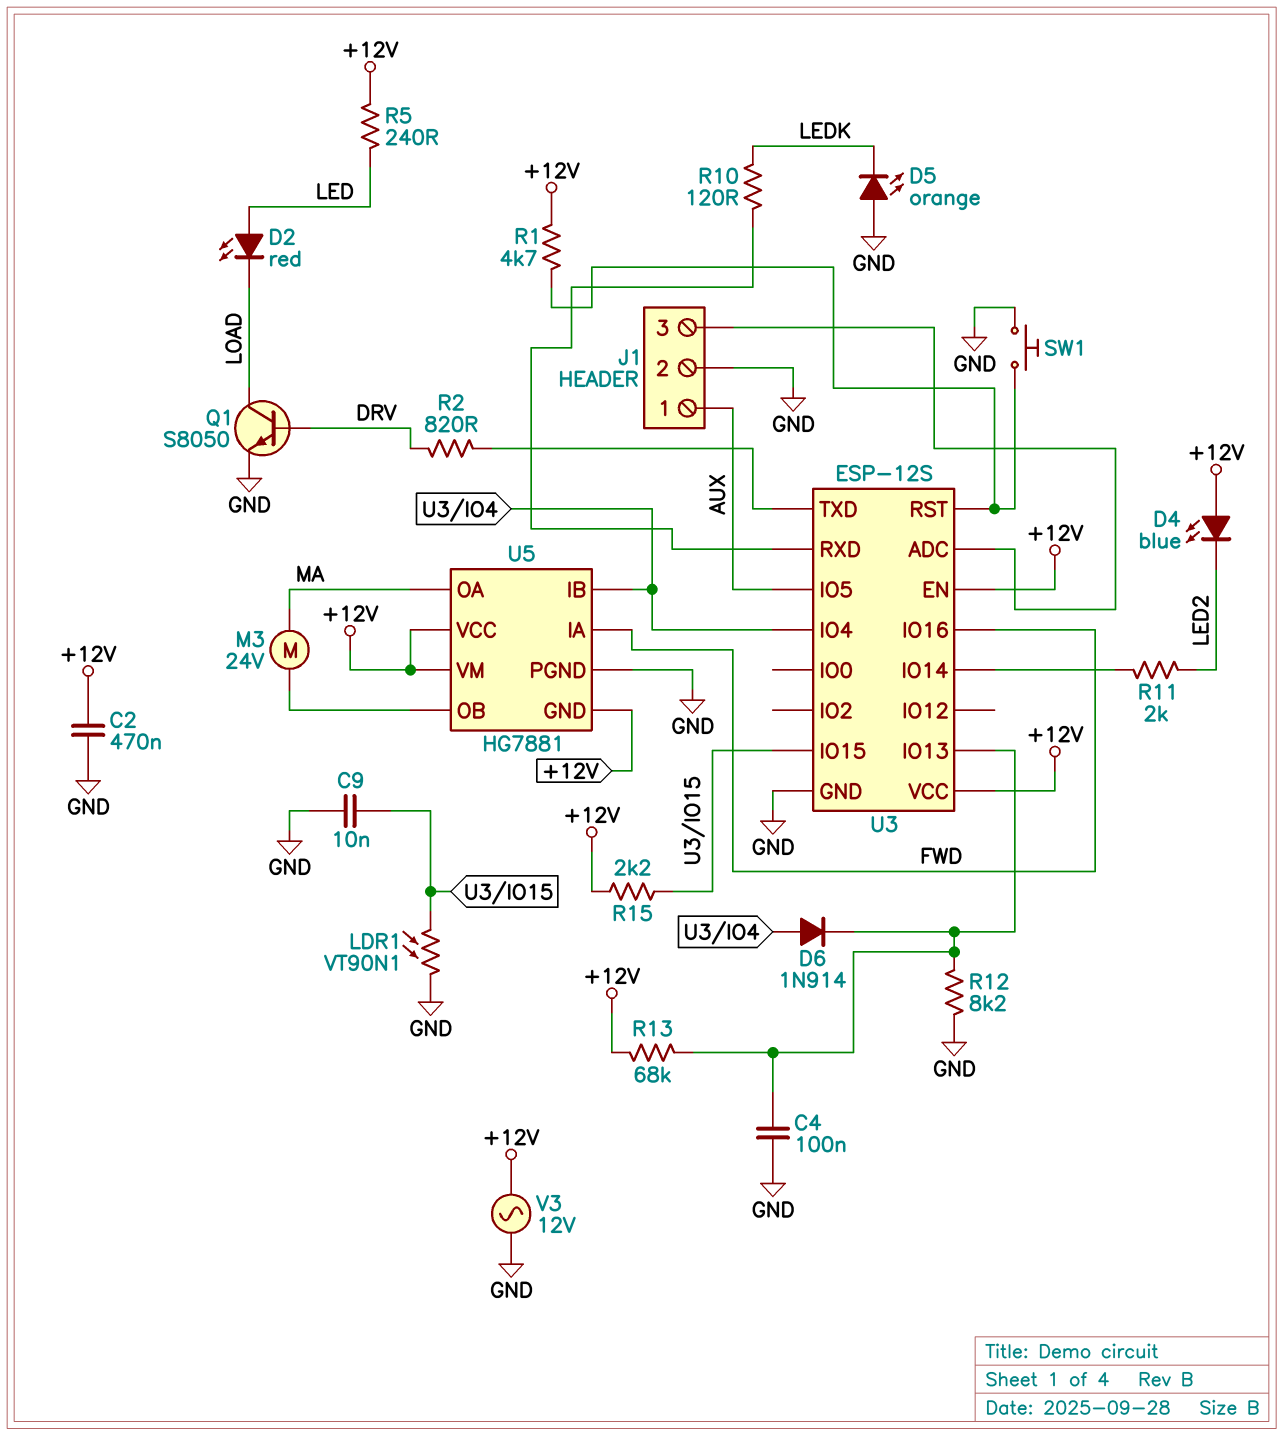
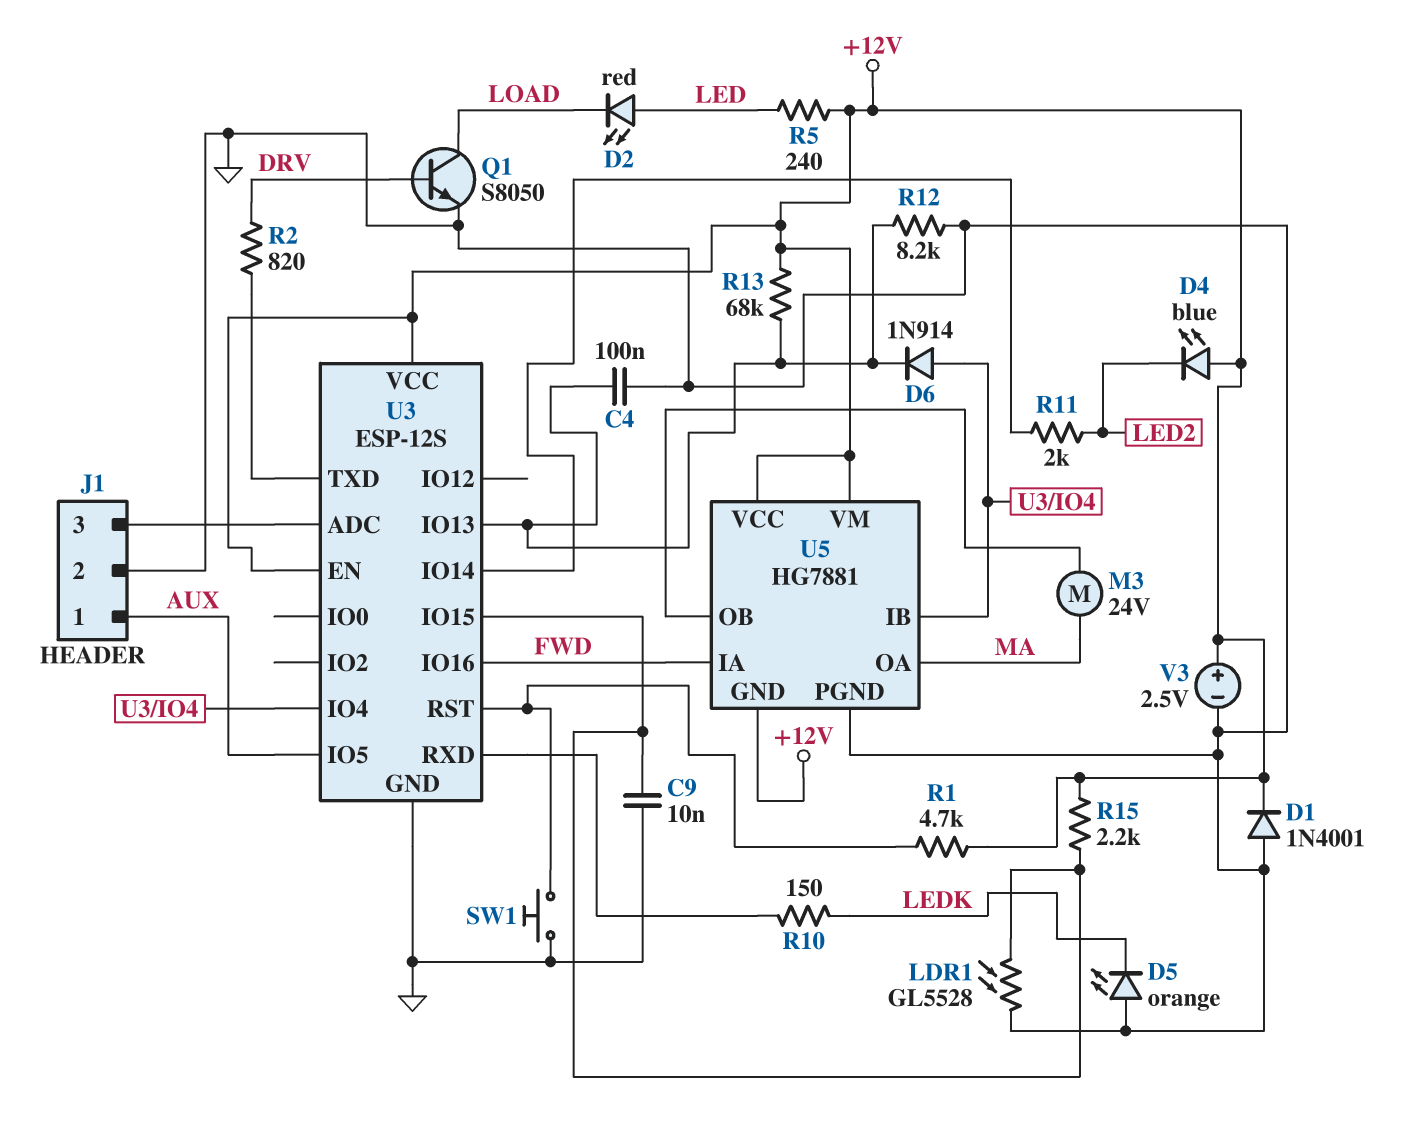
C2: 470nF (+12V, GND) -> none
D1: none -> diode 1N4001 (A GND, K +12V)
LDR1: VT90N1 (GND, U3/IO15) -> GL5528 (GND, U3/IO15)
R10: 120 (LEDK, U3/RXD) -> 150 (LEDK, U3/RXD)
V3: AC 12V (+12V, GND) -> 2.5V (plus +12V, minus GND)

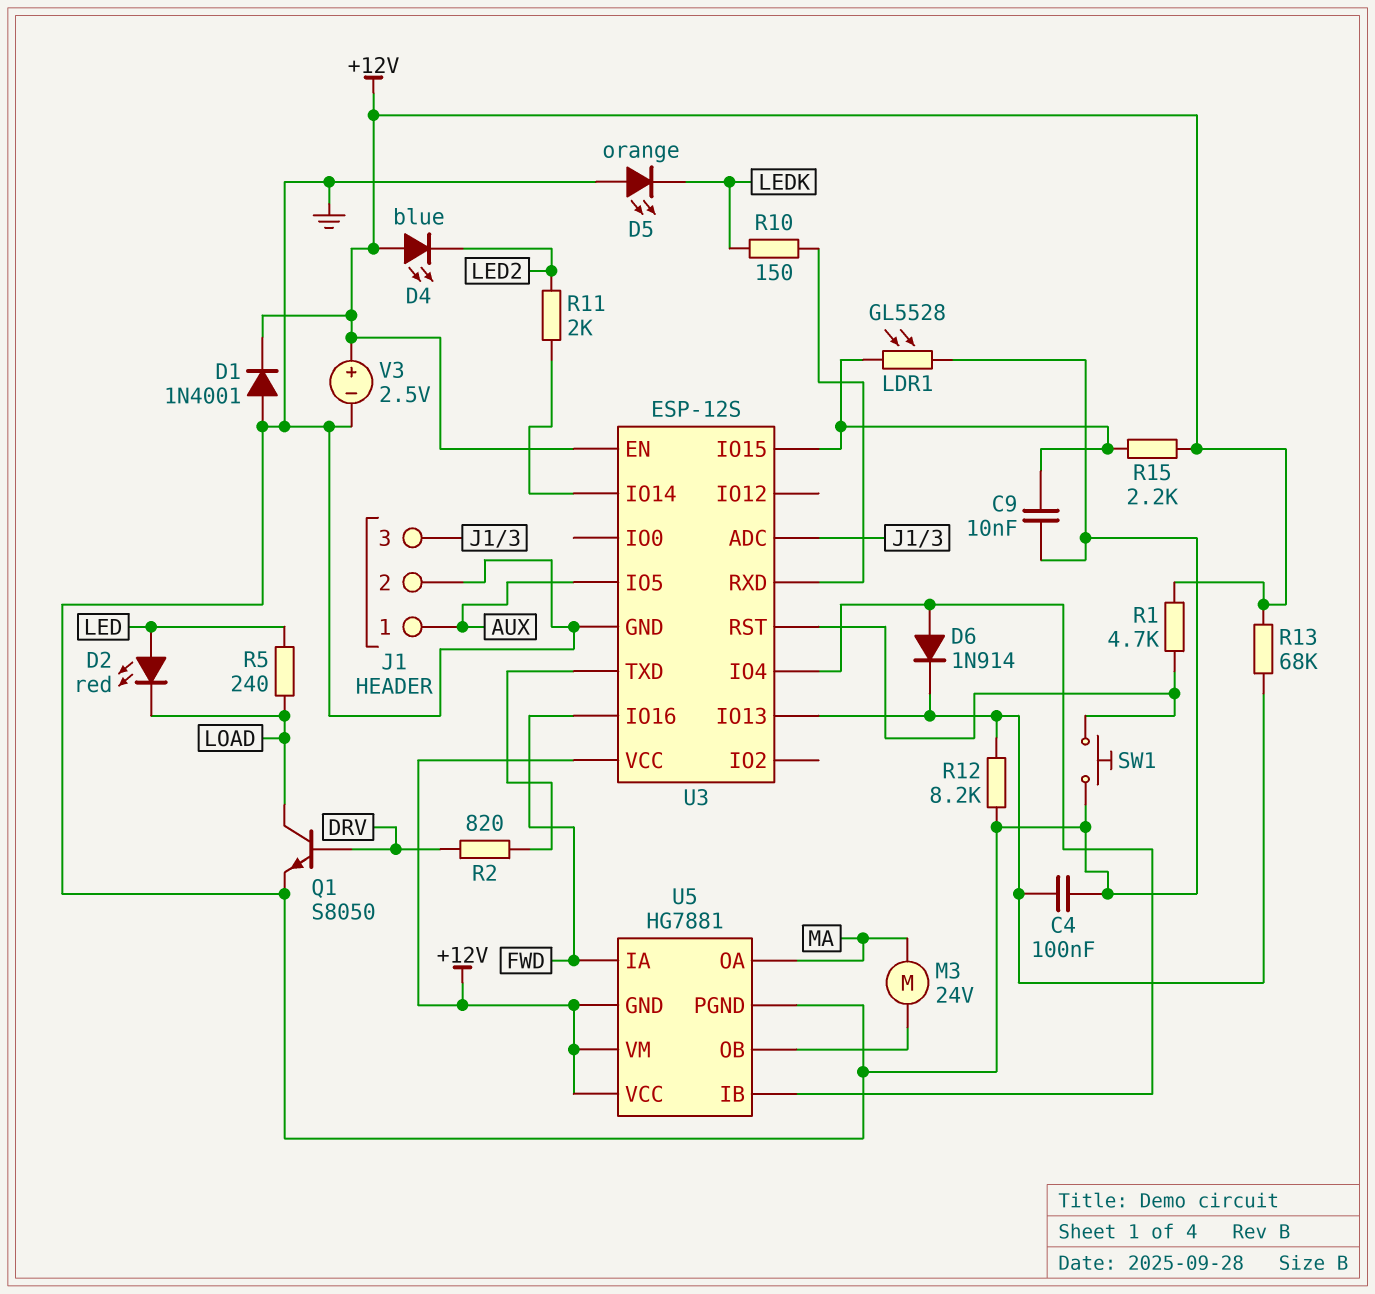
R5: 240 (+12V, LED) -> 240 (LED, LOAD)

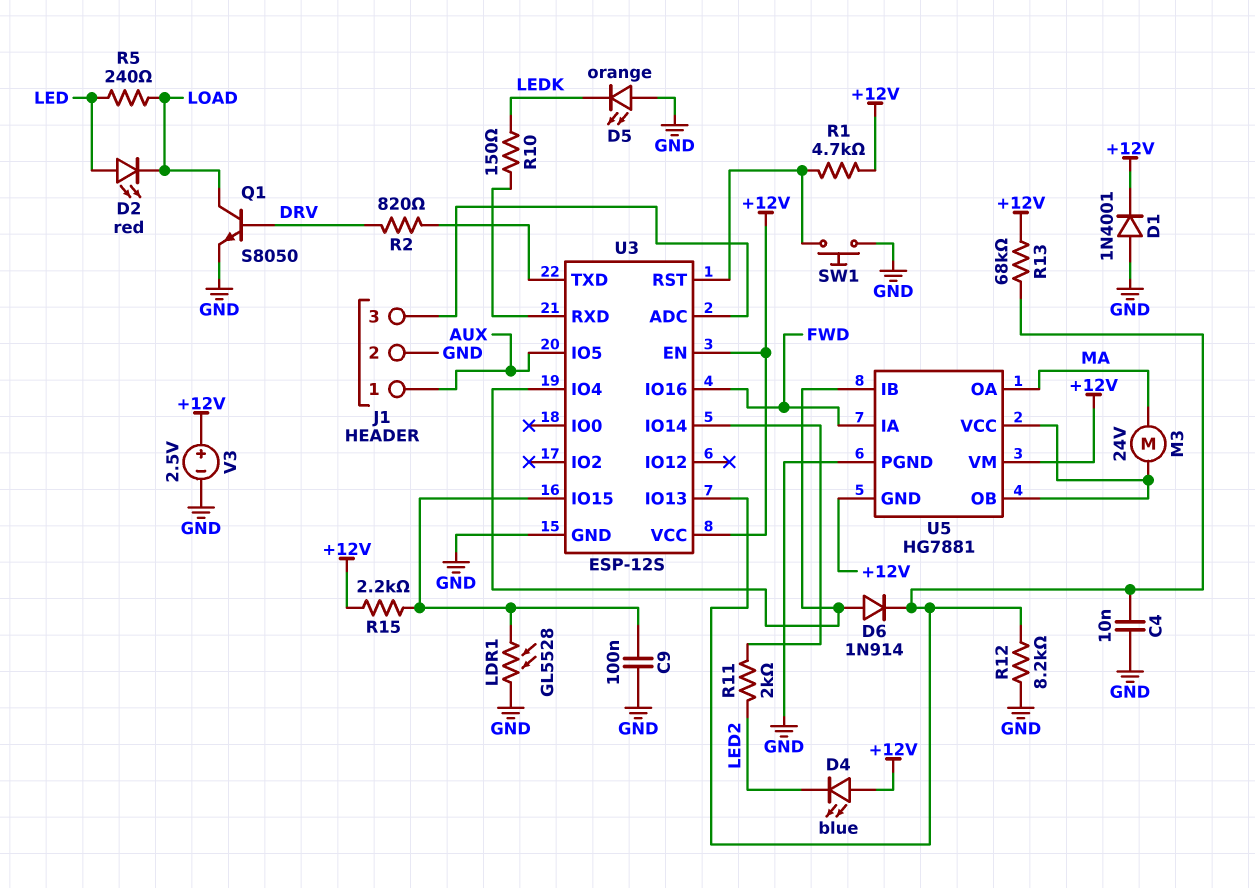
C4: 100nF (GND, U3/IO13) -> 10nF (GND, U3/IO13)
C9: 10nF (GND, U3/IO15) -> 100nF (GND, U3/IO15)
U5 pin VCC: +12V -> U5/OB

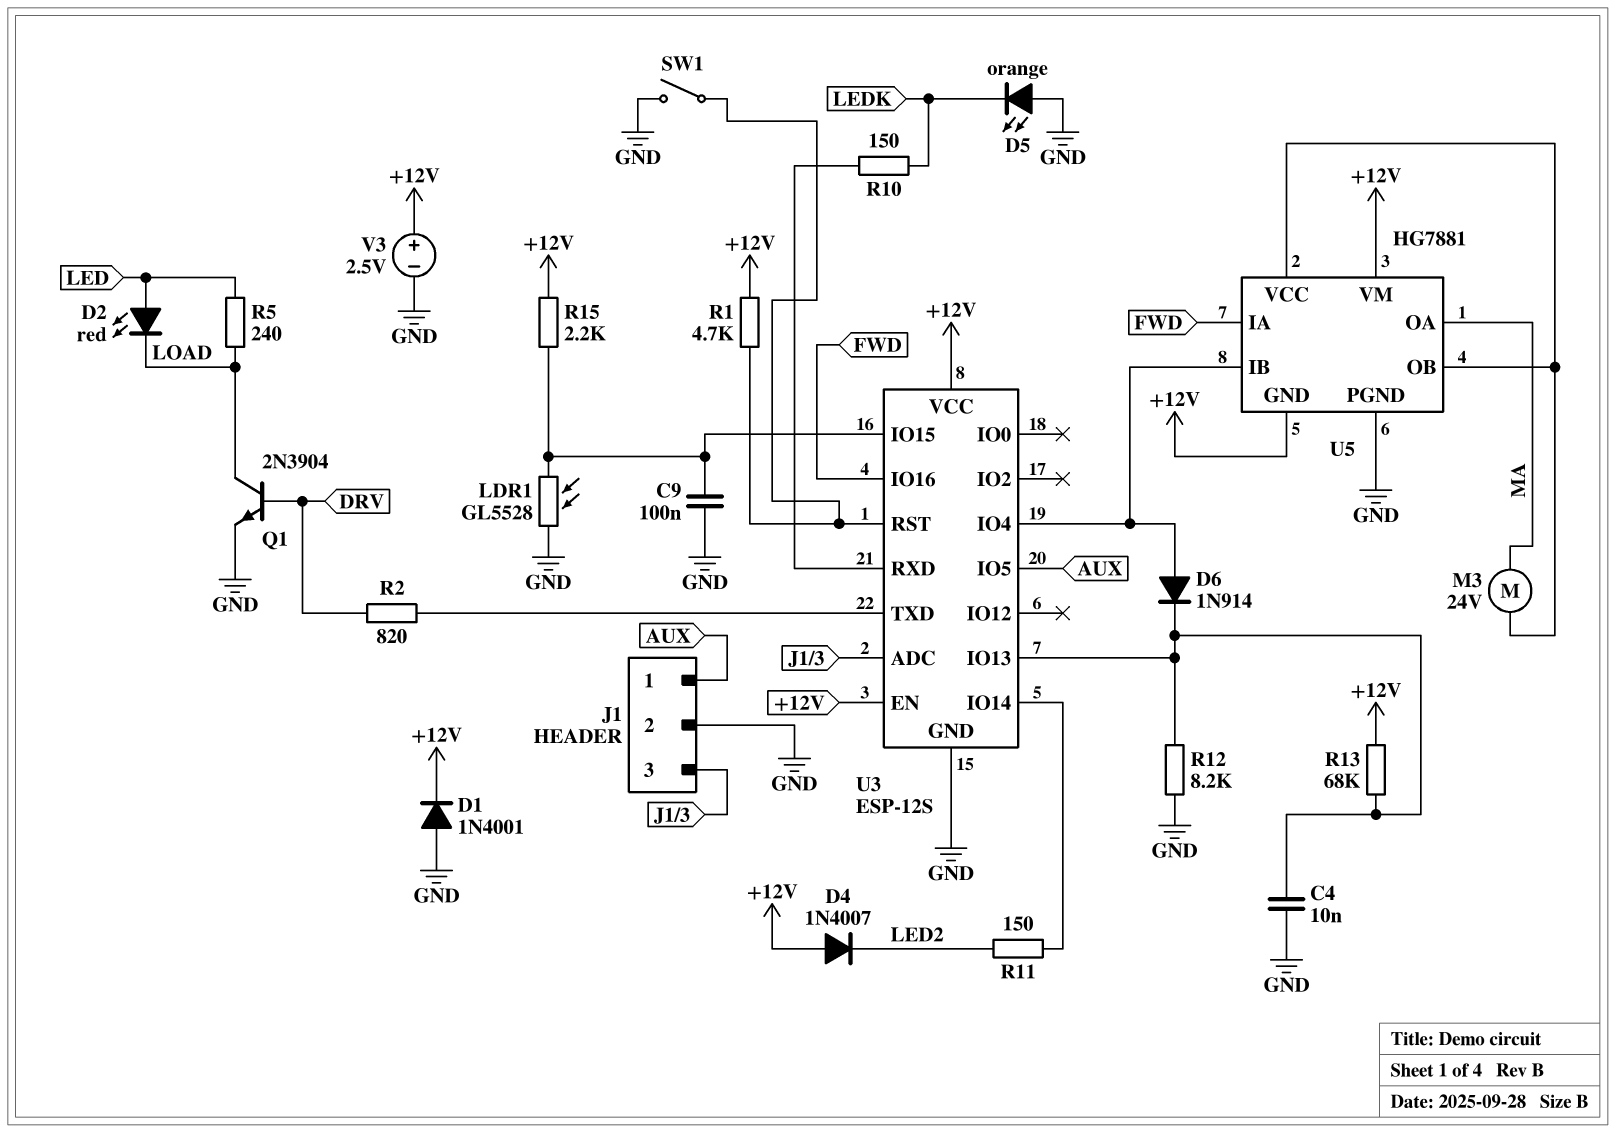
D4: LED blue (A +12V, K LED2) -> diode 1N4007 (A +12V, K LED2)
Q1: NPN S8050 (B DRV, C LOAD, E GND) -> NPN 2N3904 (B DRV, C LOAD, E GND)
R11: 2k (LED2, U3/IO14) -> 150 (LED2, U3/IO14)
SW1: button (GND, U3/RST) -> switch (GND, U3/RST)

